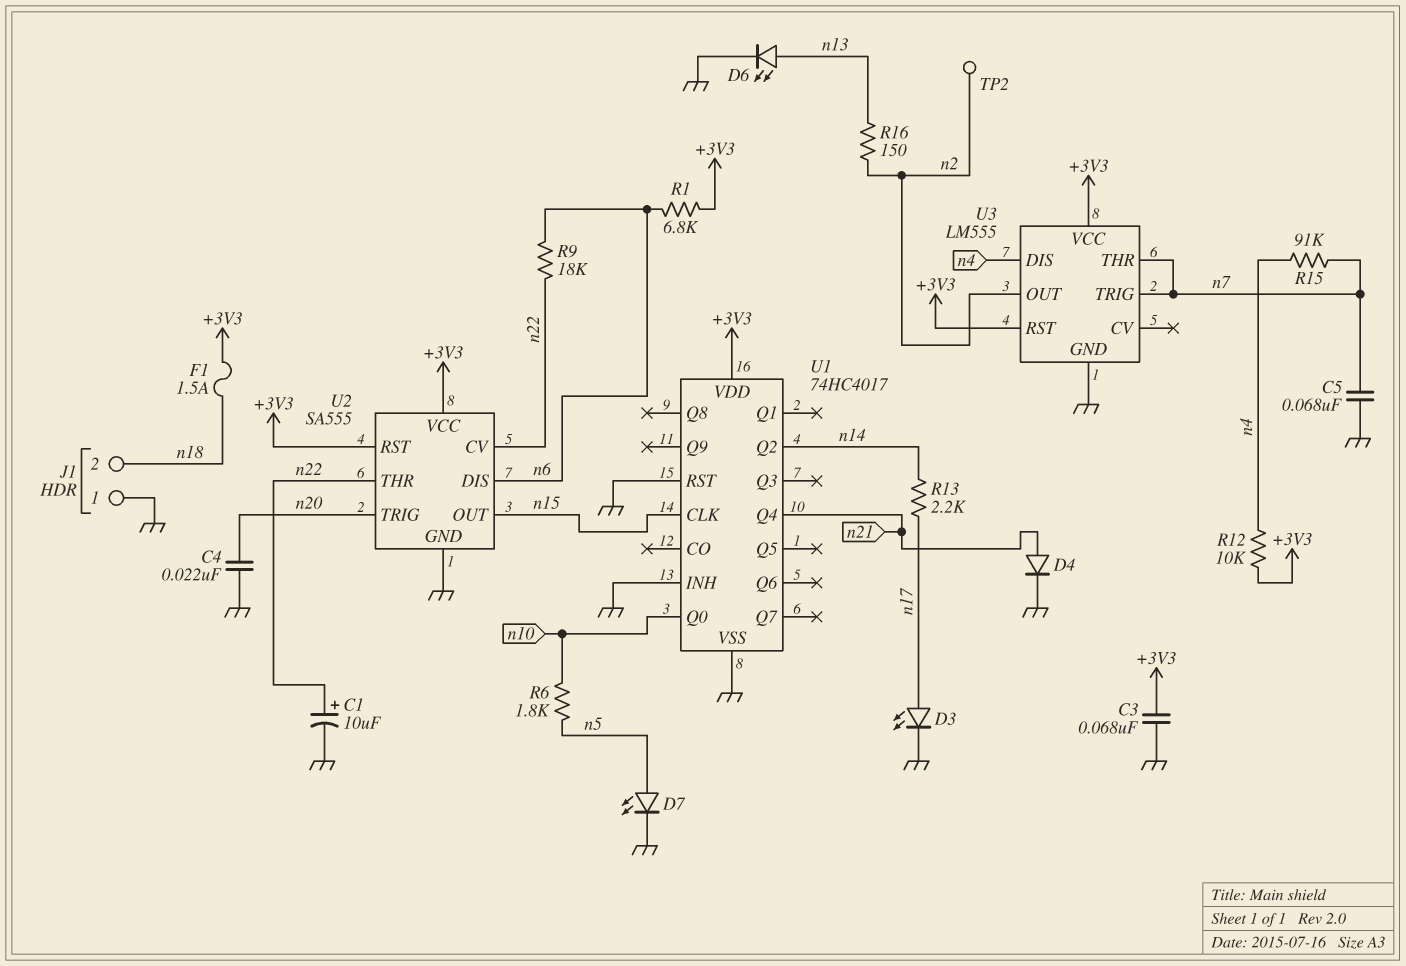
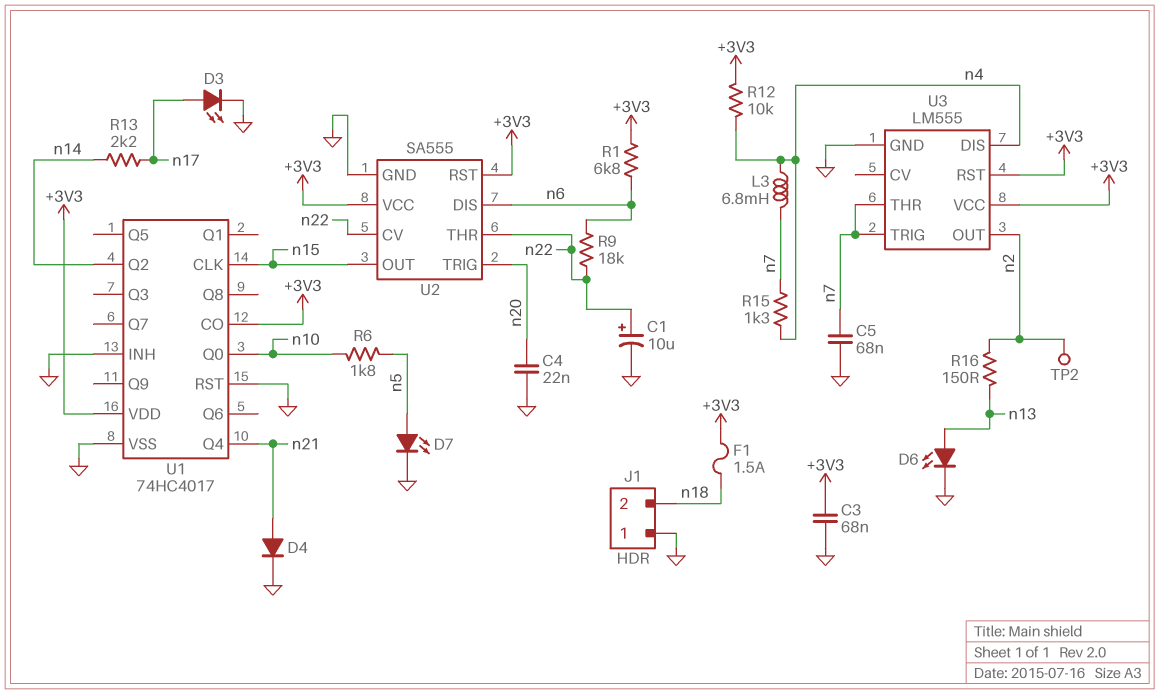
L3: none -> 6.8mH (n4, n7)
R15: 91k (n4, n7) -> 1.3k (n4, n7)
U1 pin CO: none -> +3V3

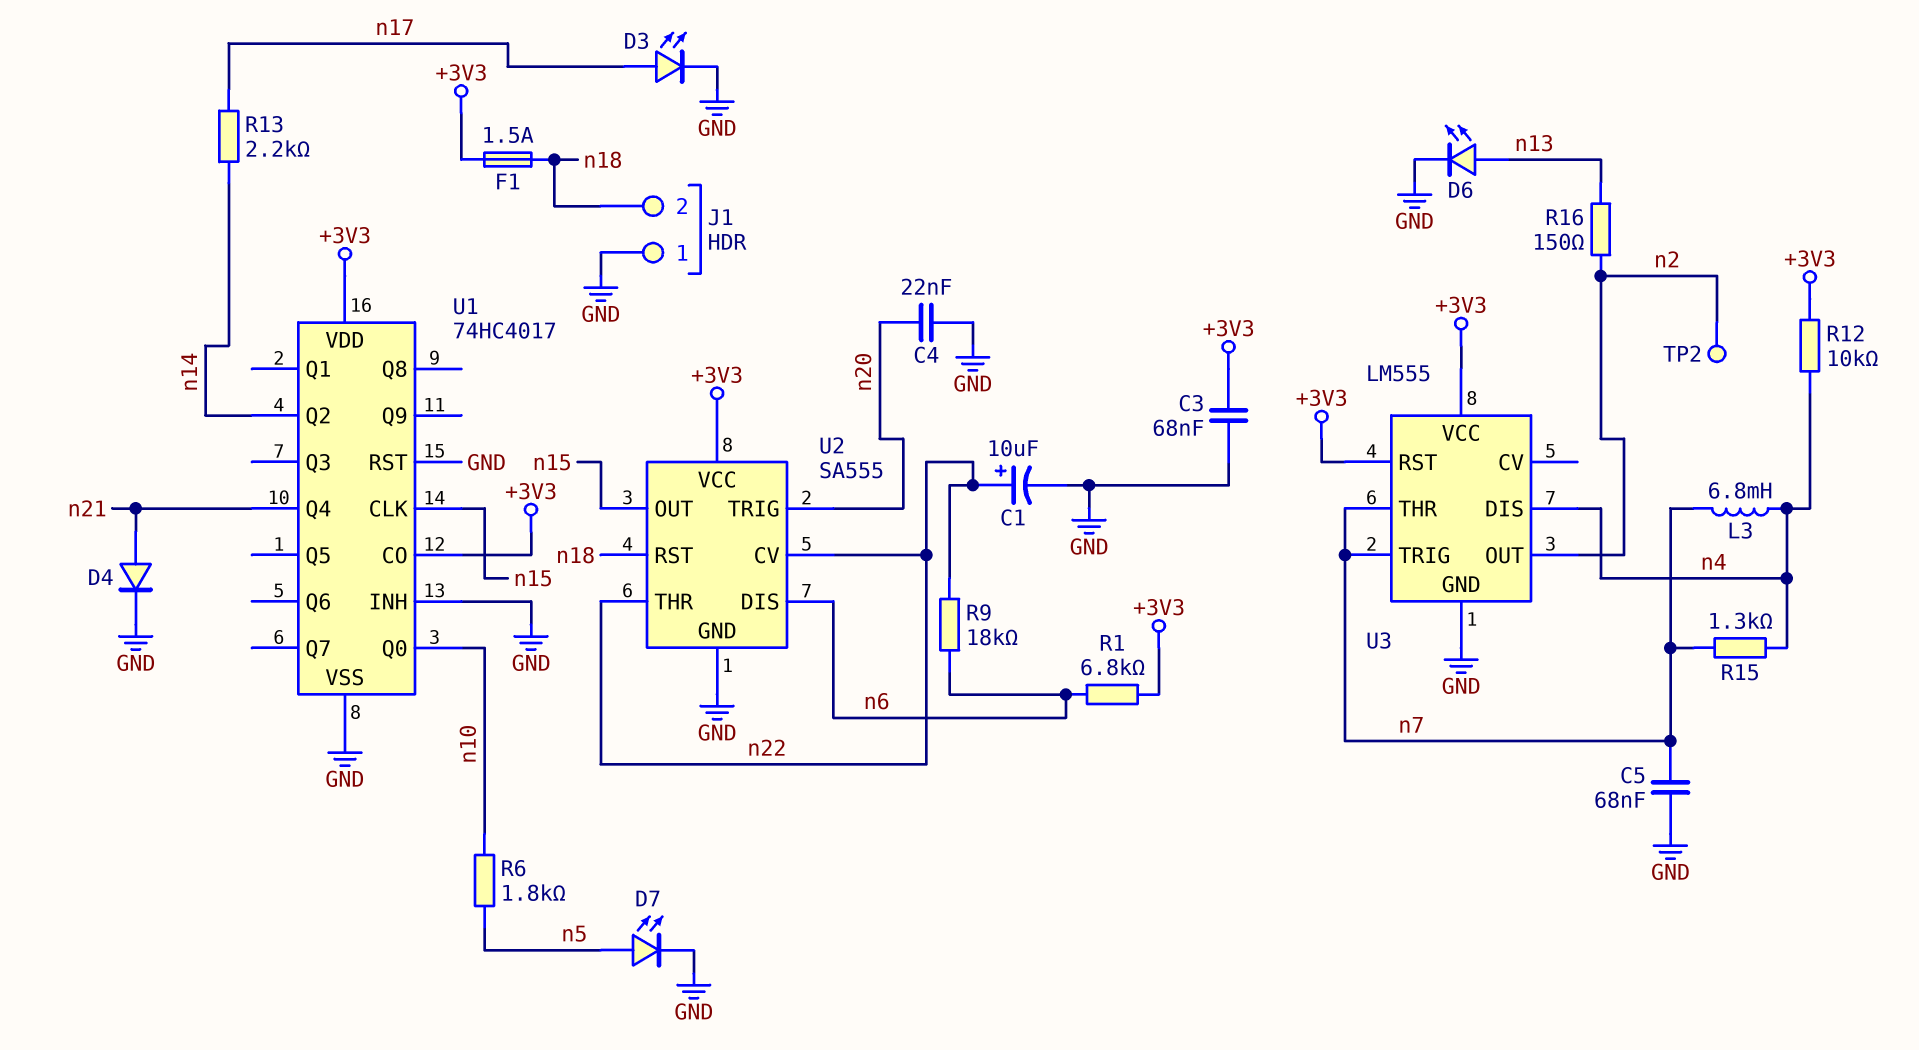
U2 pin RST: +3V3 -> n18

